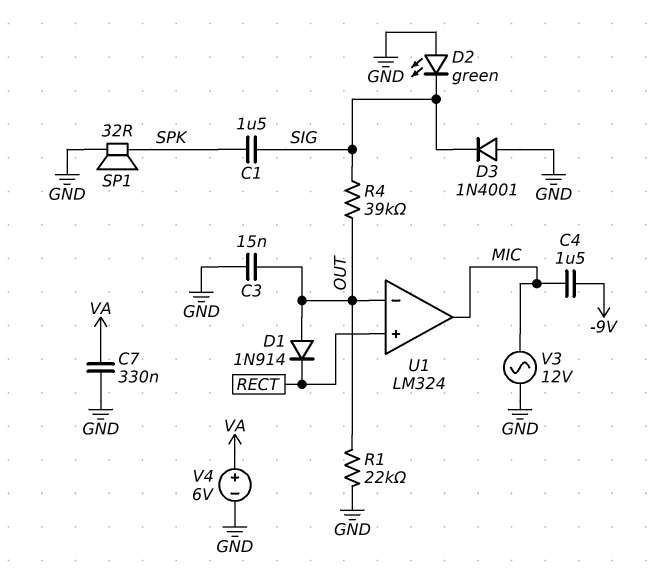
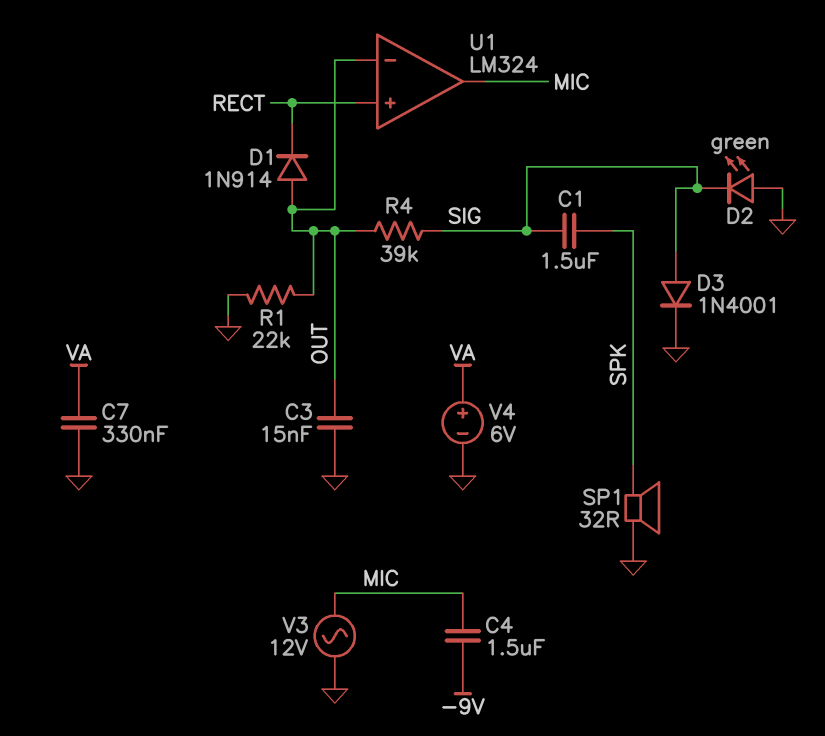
D3: diode 1N4001 (A GND, K SIG) -> diode 1N4001 (A SIG, K GND)

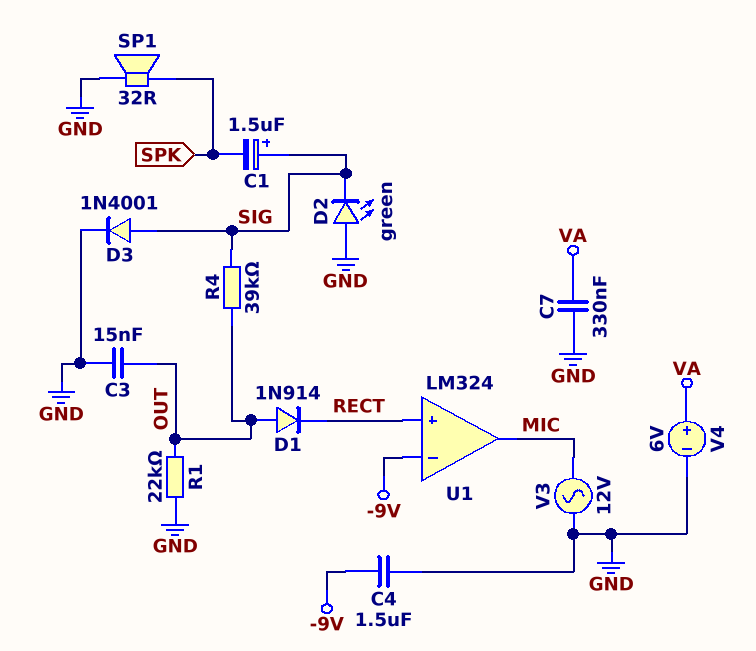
C1: 1.5uF (SIG, SPK) -> 1.5uF (plus SIG, minus SPK)
C4: 1.5uF (-9V, MIC) -> 1.5uF (-9V, GND)
U1 pin in-: OUT -> -9V

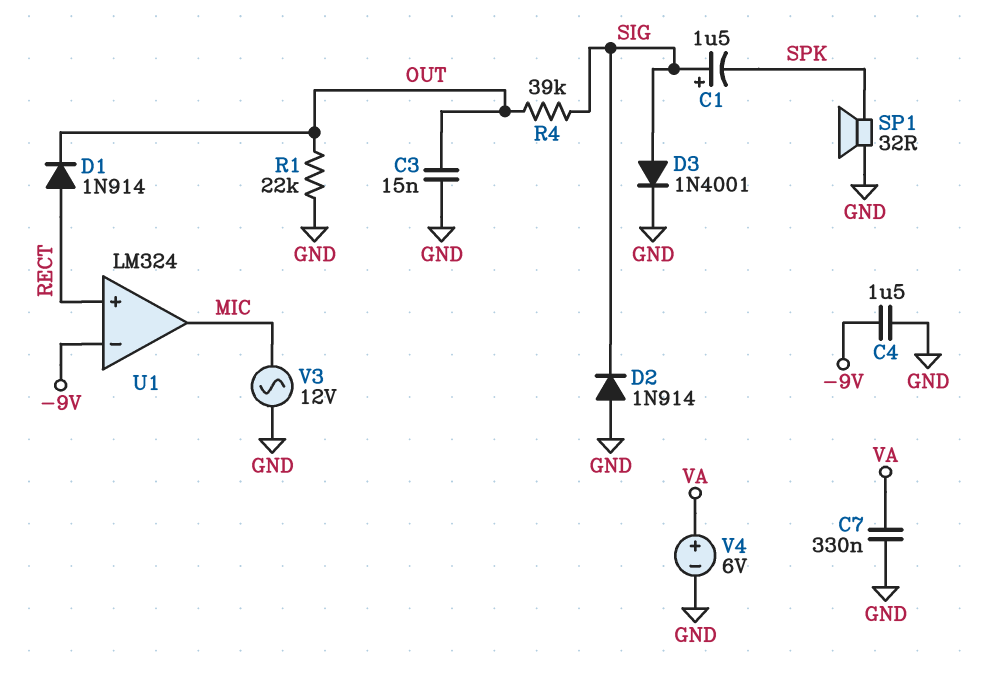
D1: diode 1N914 (A OUT, K RECT) -> diode 1N914 (A RECT, K OUT)
D2: LED green (A GND, K SIG) -> diode 1N914 (A GND, K SIG)

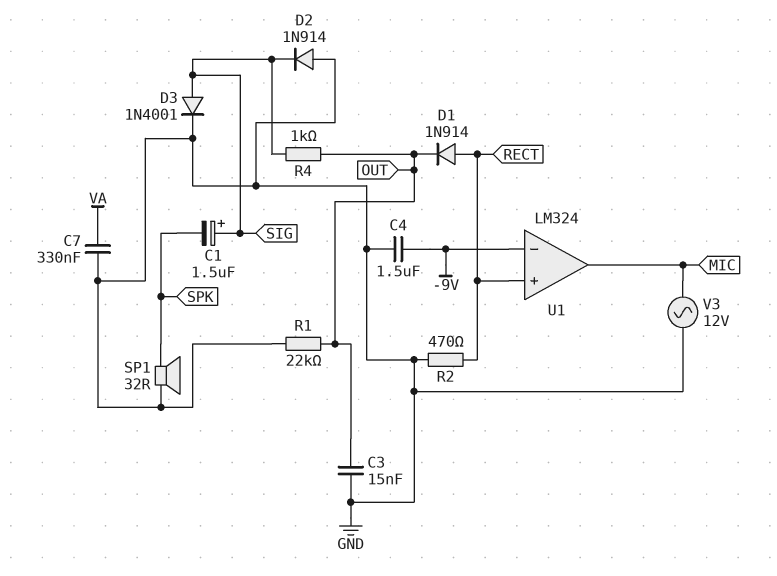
R2: none -> 470 (GND, RECT)
R4: 39k (OUT, SIG) -> 1k (OUT, SIG)
V4: 6V (plus VA, minus GND) -> none

